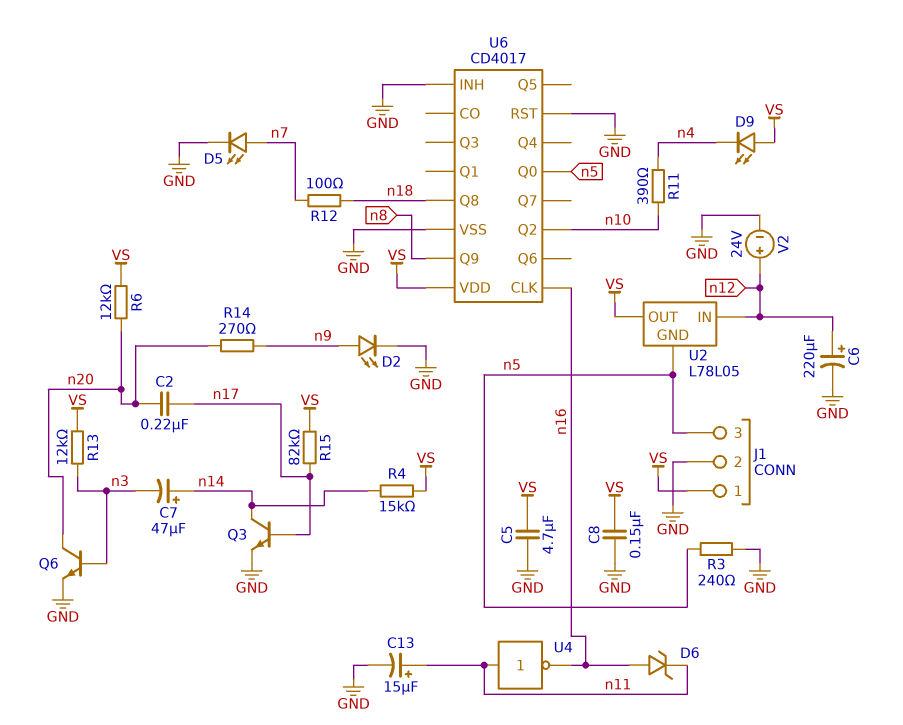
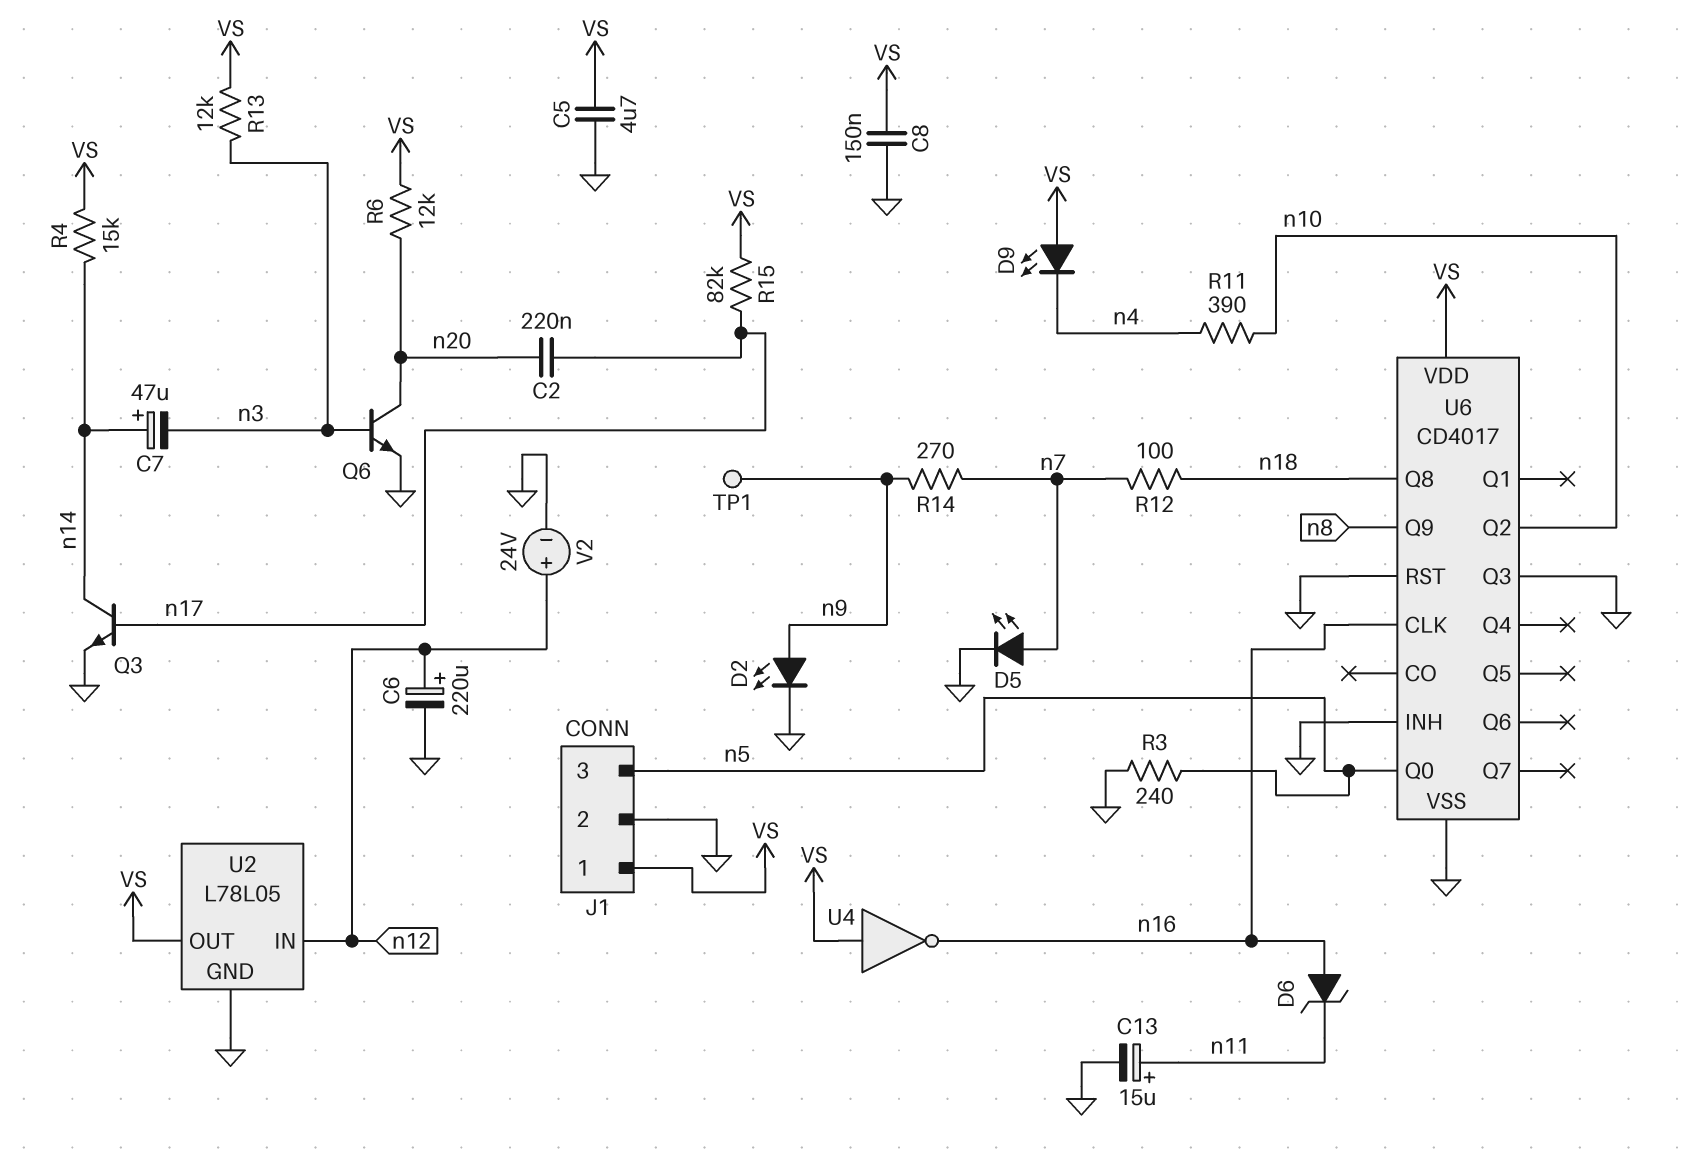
R14: 270 (n9, n20) -> 270 (n7, n9)
TP1: none -> test point (n9)
U2 pin GND: n5 -> GND
U4: NOT (in n11, out n16) -> NOT (in VS, out n16)
U6 pin Q3: none -> GND

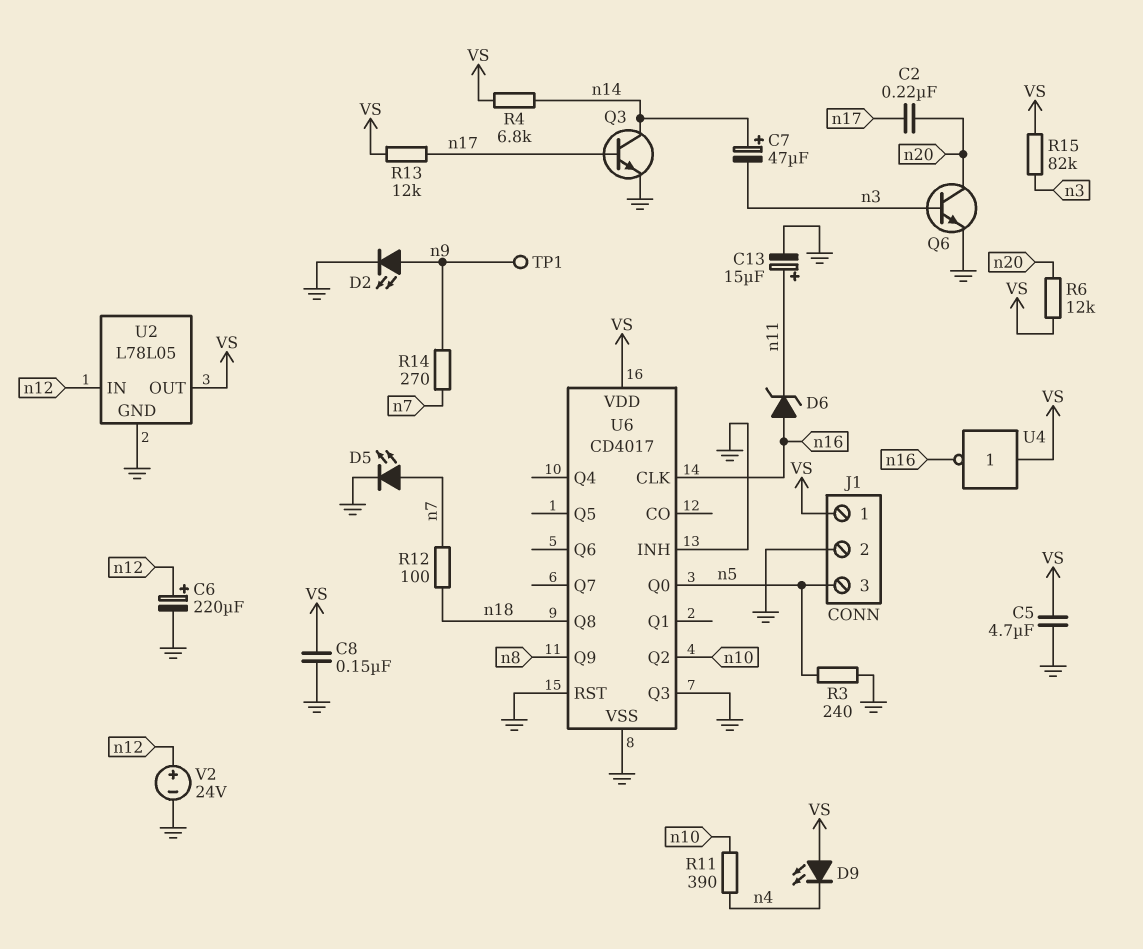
R4: 15k (VS, n14) -> 6.8k (VS, n14)
R13: 12k (VS, n3) -> 12k (VS, n17)
R15: 82k (VS, n17) -> 82k (VS, n3)

